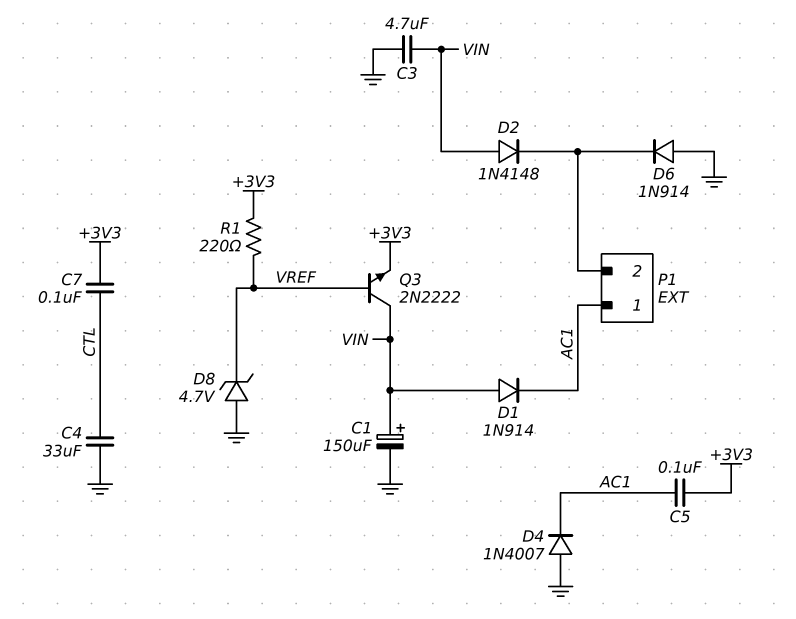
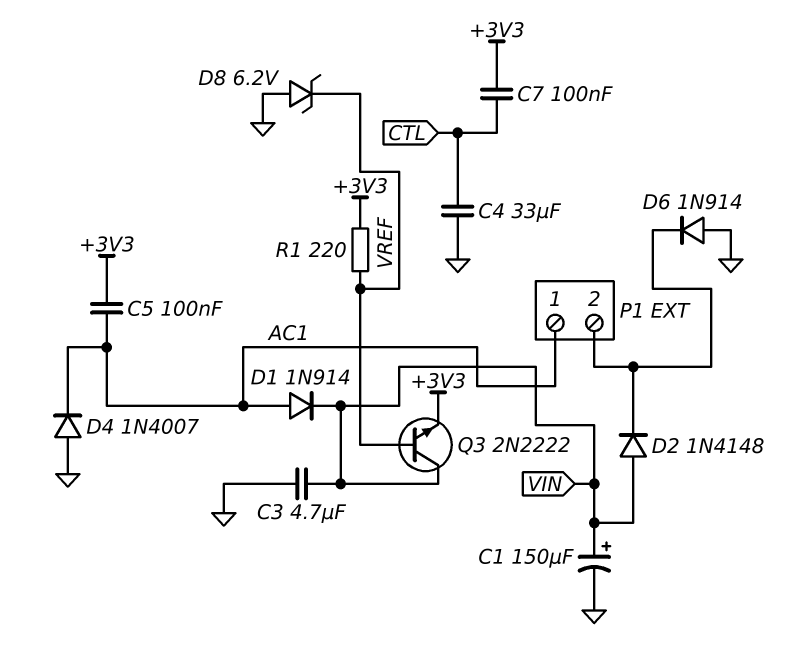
D1: diode 1N914 (A VIN, K AC1) -> diode 1N914 (A AC1, K VIN)
D8: zener 4.7V (A GND, K VREF) -> zener 6.2V (A GND, K VREF)

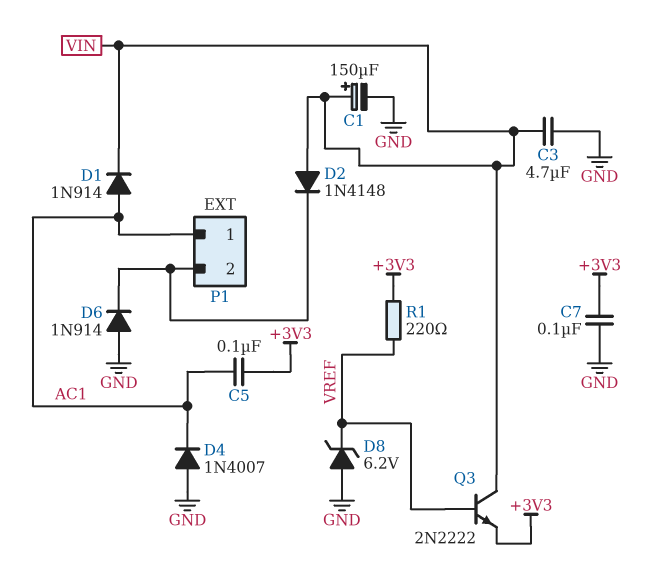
C4: 33uF (CTL, GND) -> none
C7: 100nF (+3V3, CTL) -> 100nF (+3V3, GND)

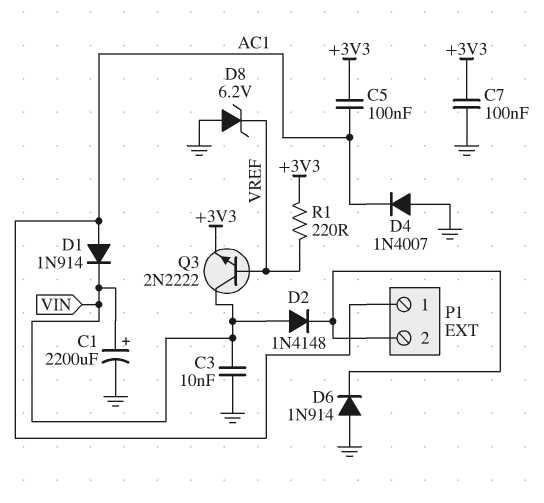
C1: 150uF (plus VIN, minus GND) -> 2200uF (plus VIN, minus GND)
C3: 4.7uF (GND, VIN) -> 10nF (GND, VIN)

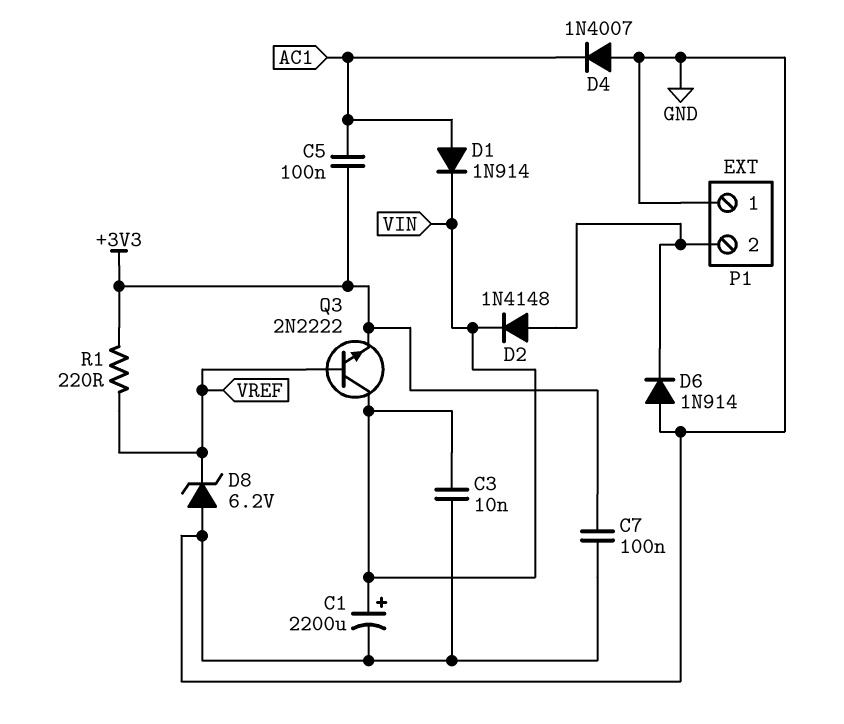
D2: diode 1N4148 (A VIN, K P1/2) -> diode 1N4148 (A P1/2, K VIN)
P1 pin 1: AC1 -> GND

